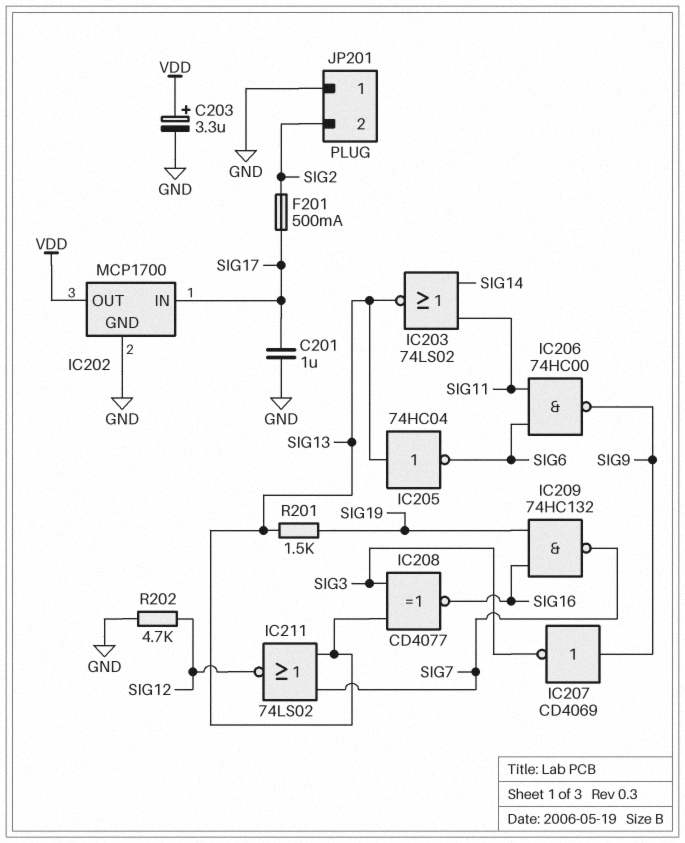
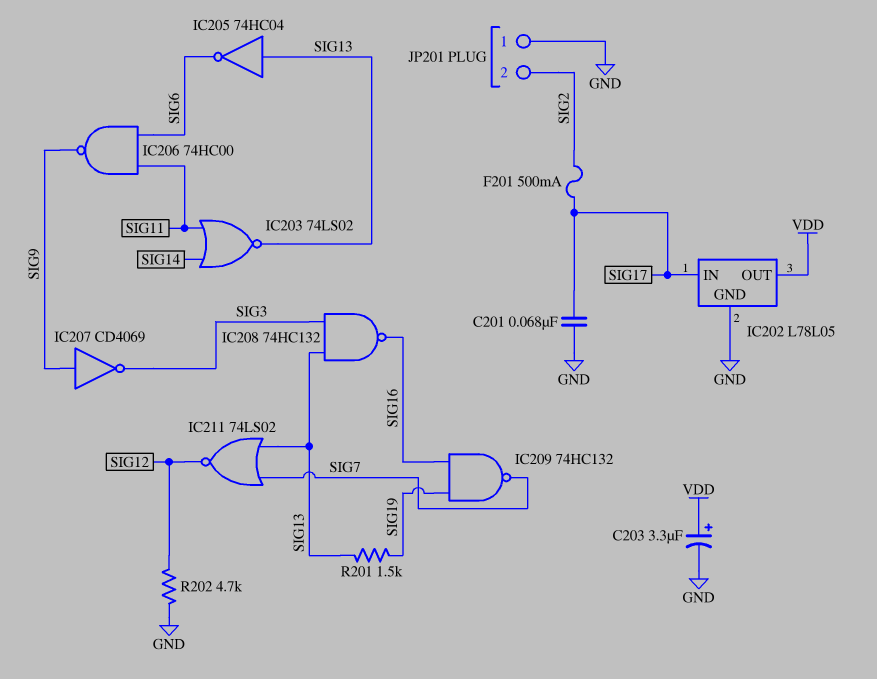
C201: 1uF (GND, SIG17) -> 68nF (GND, SIG17)
IC202: MCP1700 -> L78L05
IC208: XNOR CD4077 (in SIG3, in SIG13, out SIG16) -> NAND 74HC132 (in SIG3, in SIG13, out SIG16)

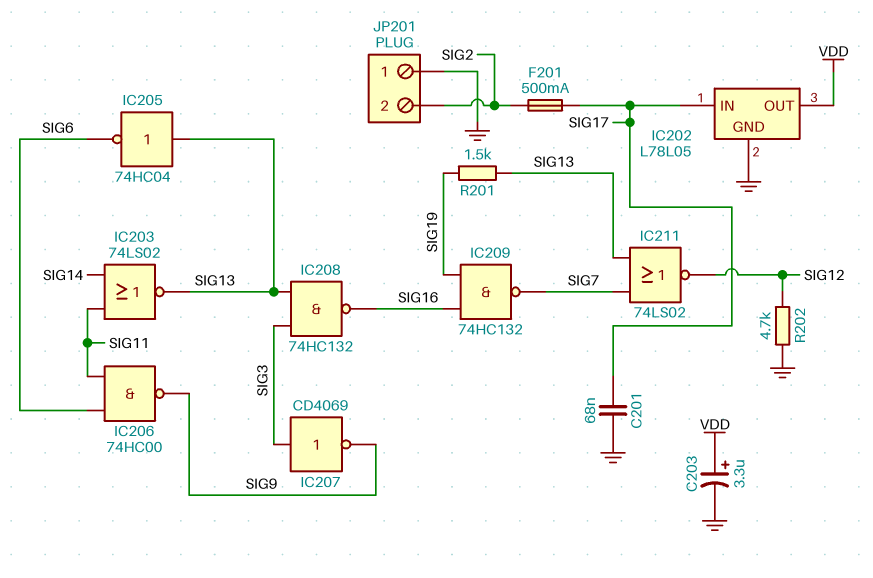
IC207: NOT CD4069 (in SIG9, out SIG3) -> NOT CD4069 (in SIG3, out SIG9)

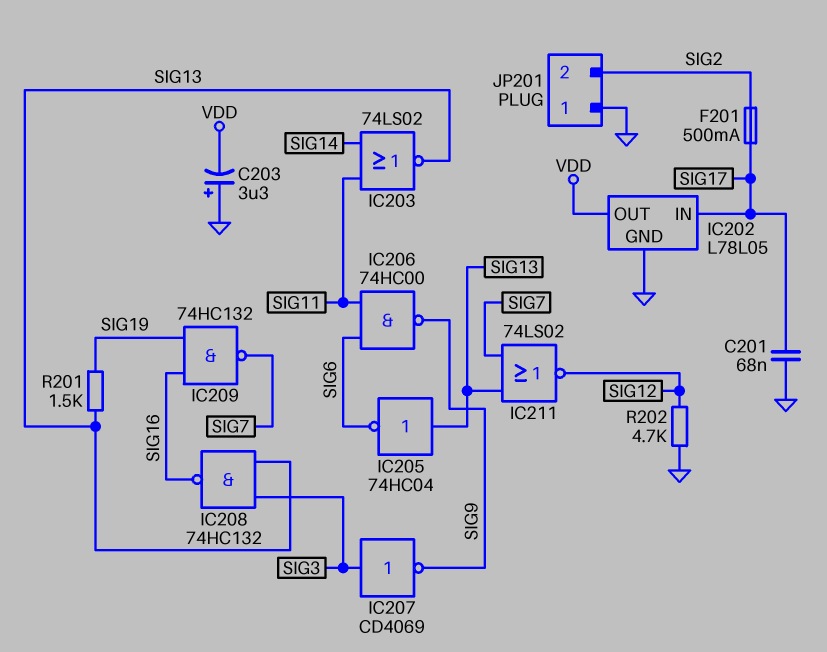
C203: 3.3uF (plus VDD, minus GND) -> 3.3uF (plus GND, minus VDD)

